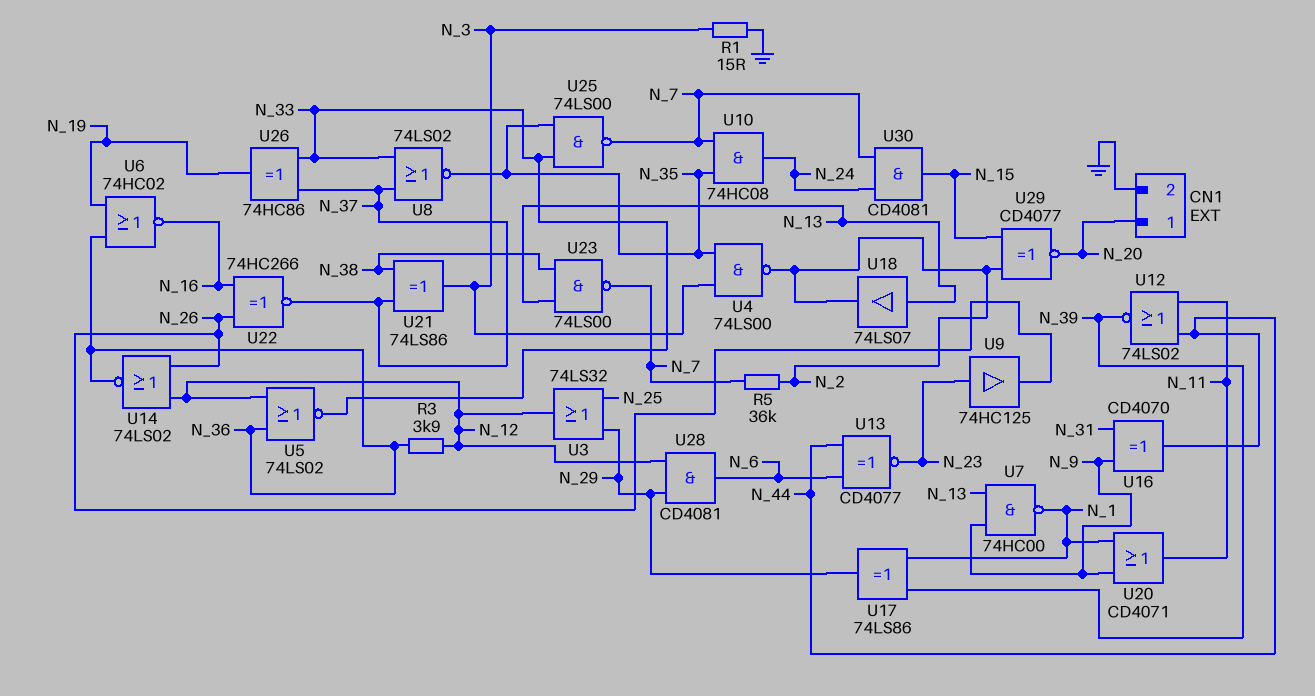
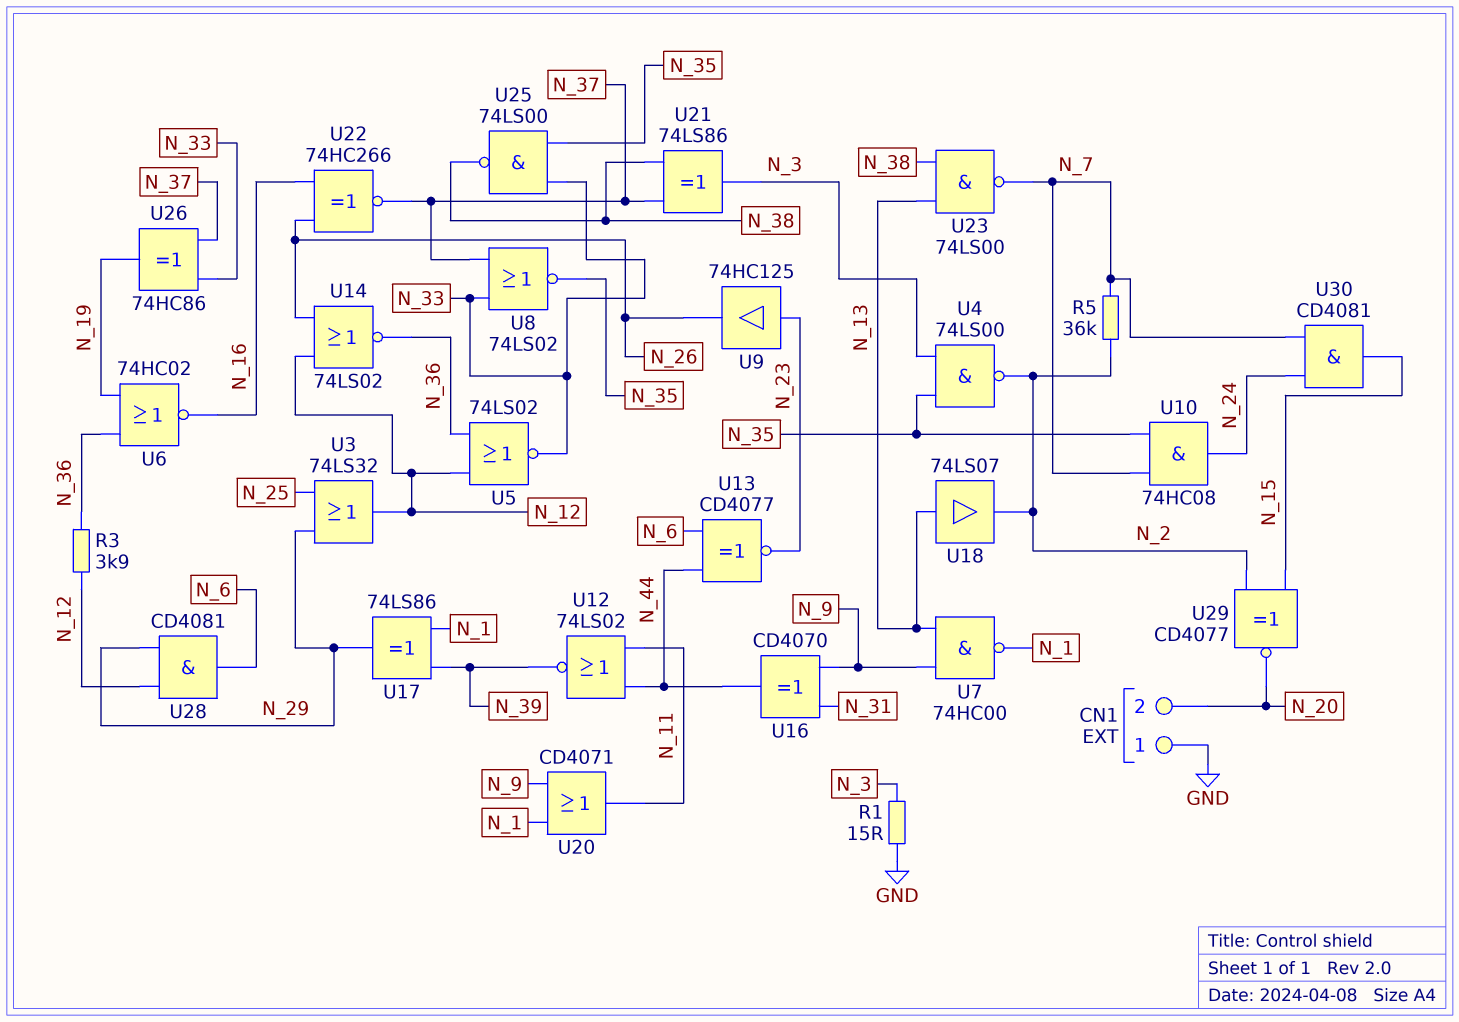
CN1 pin 1: N_20 -> GND
CN1 pin 2: GND -> N_20
U25: NAND 74LS00 (in N_33, in N_35, out N_7) -> NAND 74LS00 (in N_33, in N_35, out N_38)

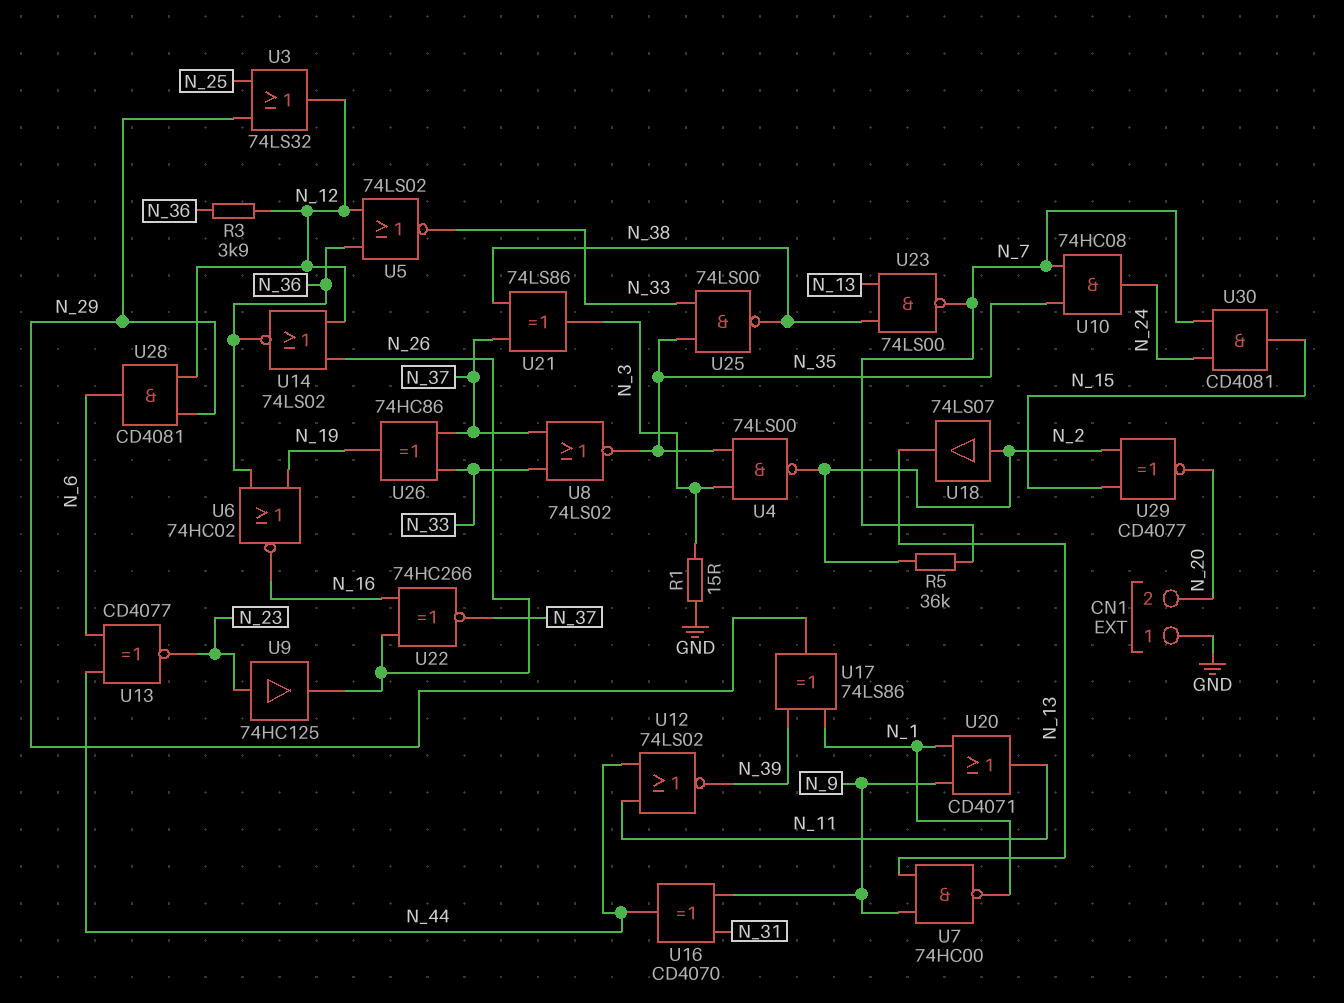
U18: buffer 74LS07 (in N_13, out N_2) -> buffer 74LS07 (in N_2, out N_13)

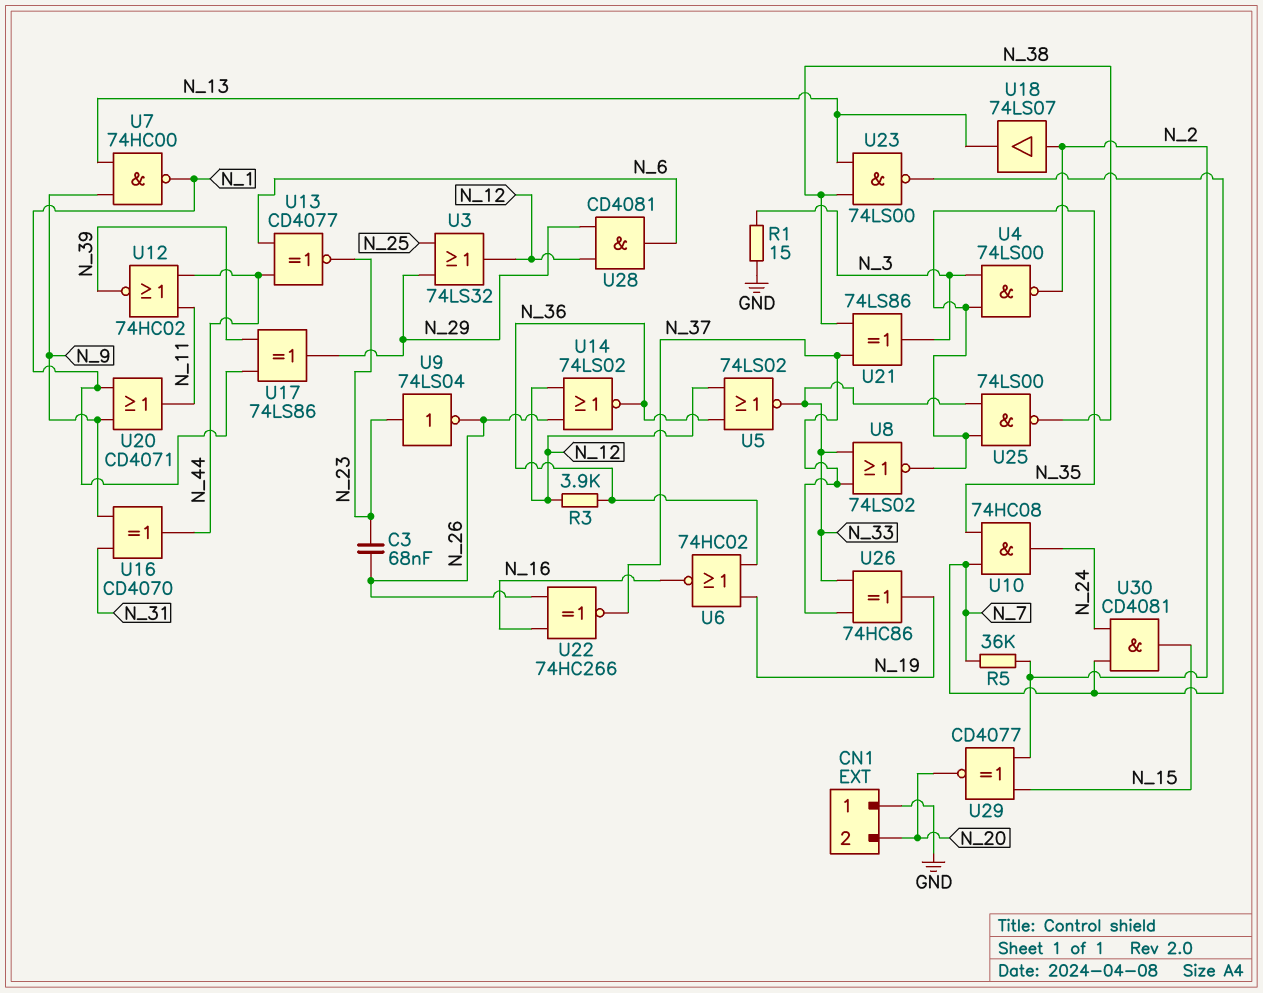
C3: none -> 68nF (N_23, N_26)
U9: buffer 74HC125 (in N_23, out N_26) -> NOT 74LS04 (in N_23, out N_26)
U12: NOR 74LS02 (in N_11, in N_44, out N_39) -> NOR 74HC02 (in N_11, in N_44, out N_39)

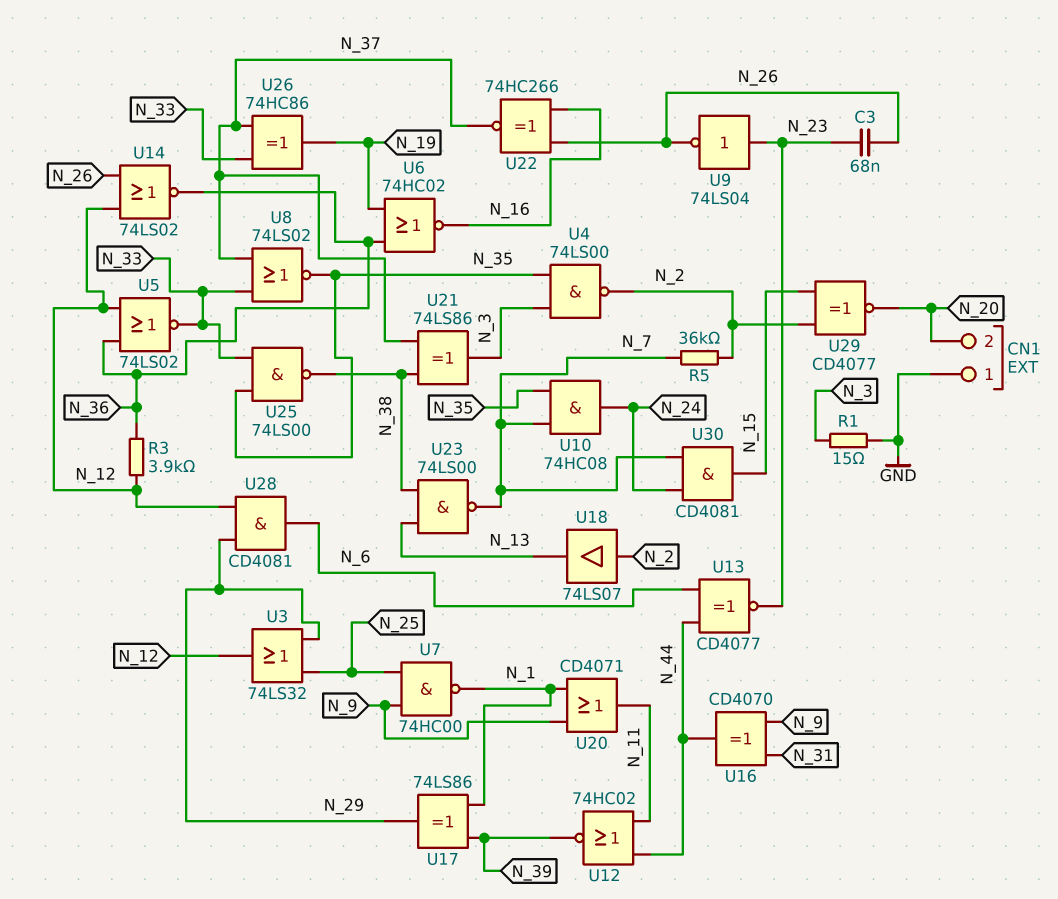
U7: NAND 74HC00 (in N_9, in N_13, out N_1) -> NAND 74HC00 (in N_9, in N_25, out N_1)

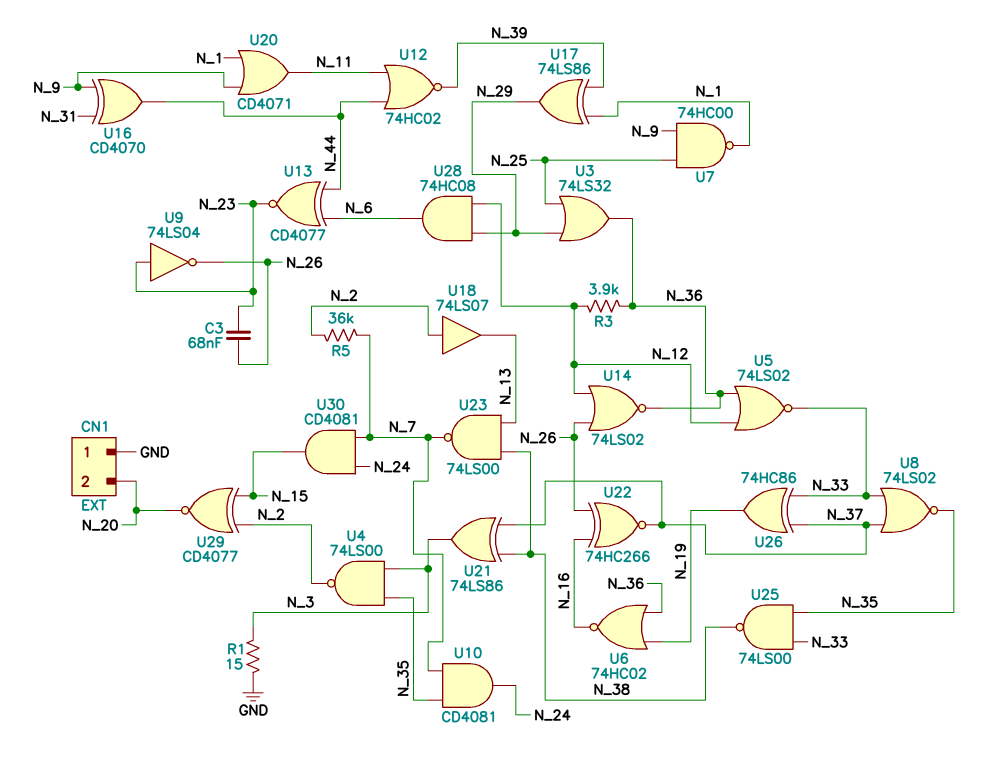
U3: OR 74LS32 (in N_25, in N_29, out N_12) -> OR 74LS32 (in N_25, in N_29, out N_36)
U10: AND 74HC08 (in N_7, in N_35, out N_24) -> AND CD4081 (in N_7, in N_35, out N_24)
U28: AND CD4081 (in N_12, in N_29, out N_6) -> AND 74HC08 (in N_12, in N_29, out N_6)

